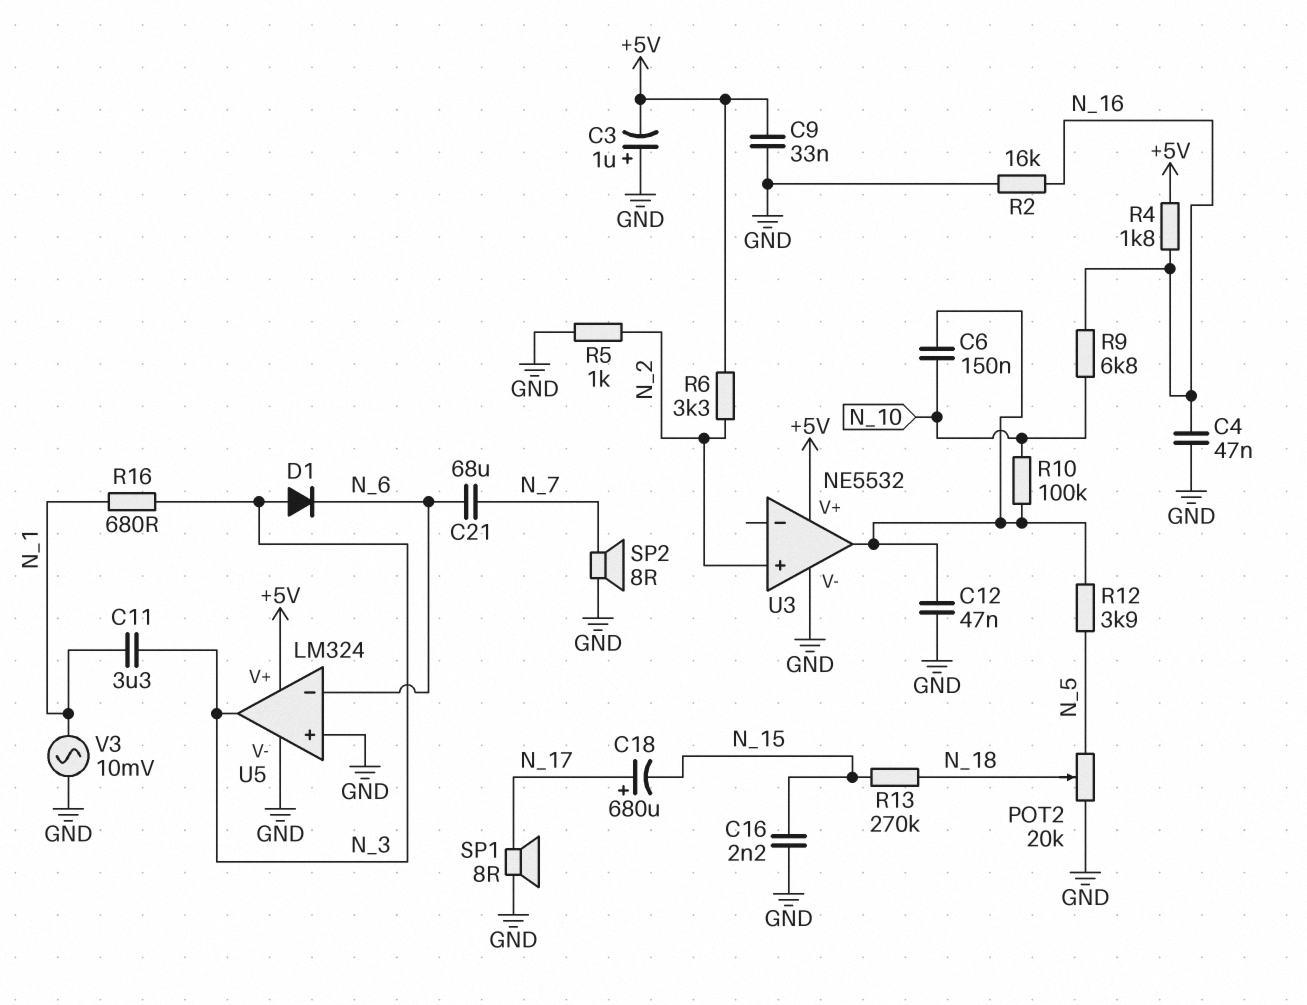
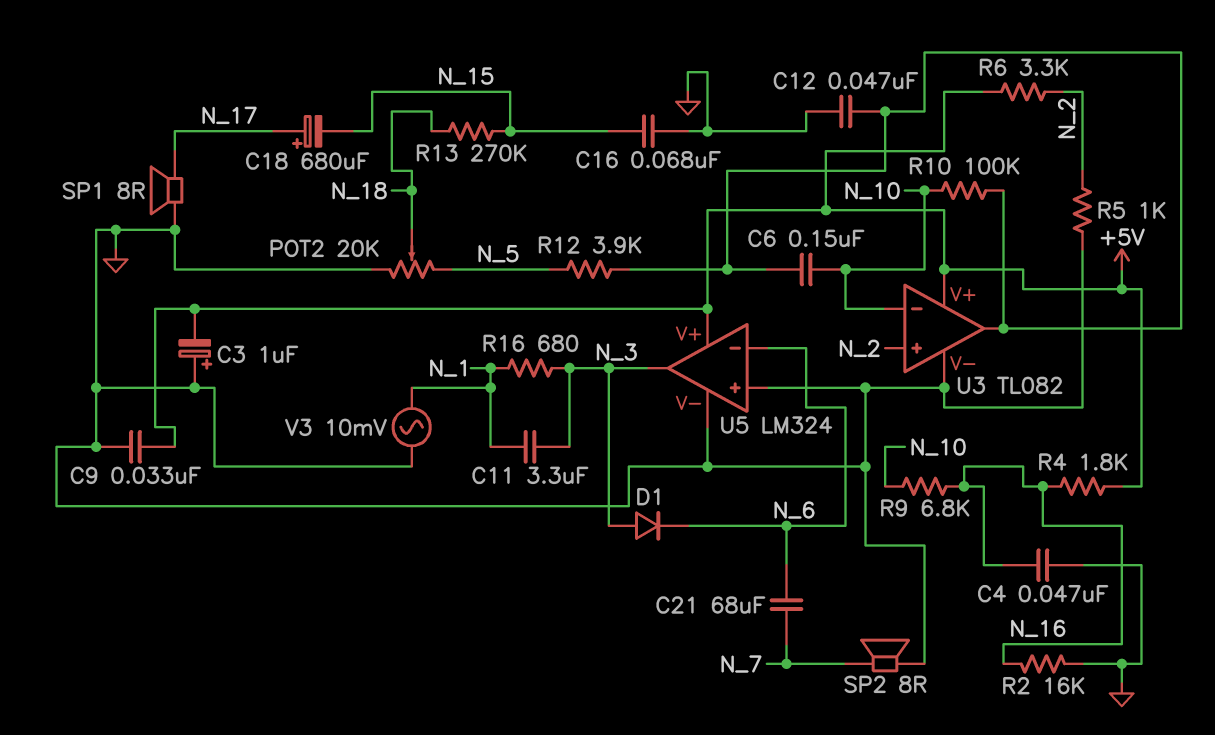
C16: 2.2nF (GND, N_15) -> 68nF (GND, N_15)
U3: NE5532 -> TL082
U3 pin in-: none -> N_10

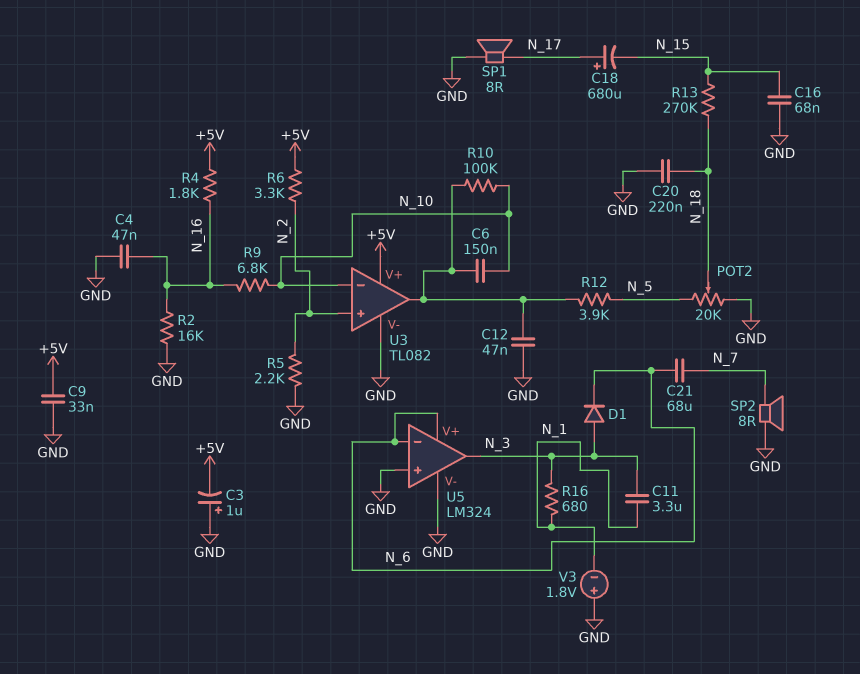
C20: none -> 220nF (GND, N_18)
R5: 1k (GND, N_2) -> 2.2k (GND, N_2)
U5 pin V+: +5V -> N_6
V3: AC 10mV (GND, N_1) -> 1.8V (plus GND, minus N_1)

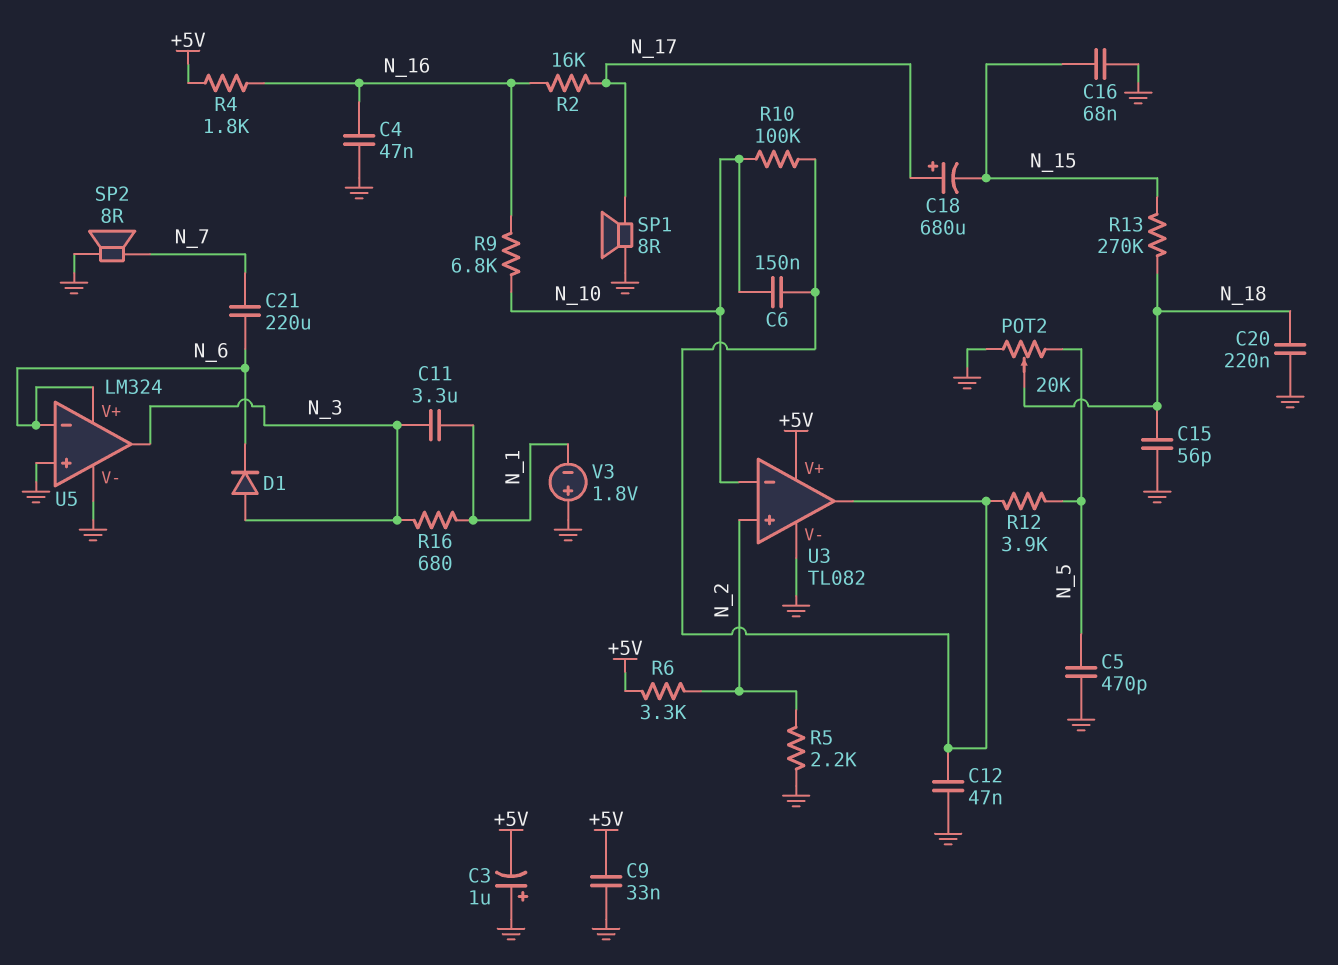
C5: none -> 470pF (GND, N_5)
C15: none -> 56pF (GND, N_18)
C21: 68uF (N_6, N_7) -> 220uF (N_6, N_7)
R2: 16k (GND, N_16) -> 16k (N_16, N_17)

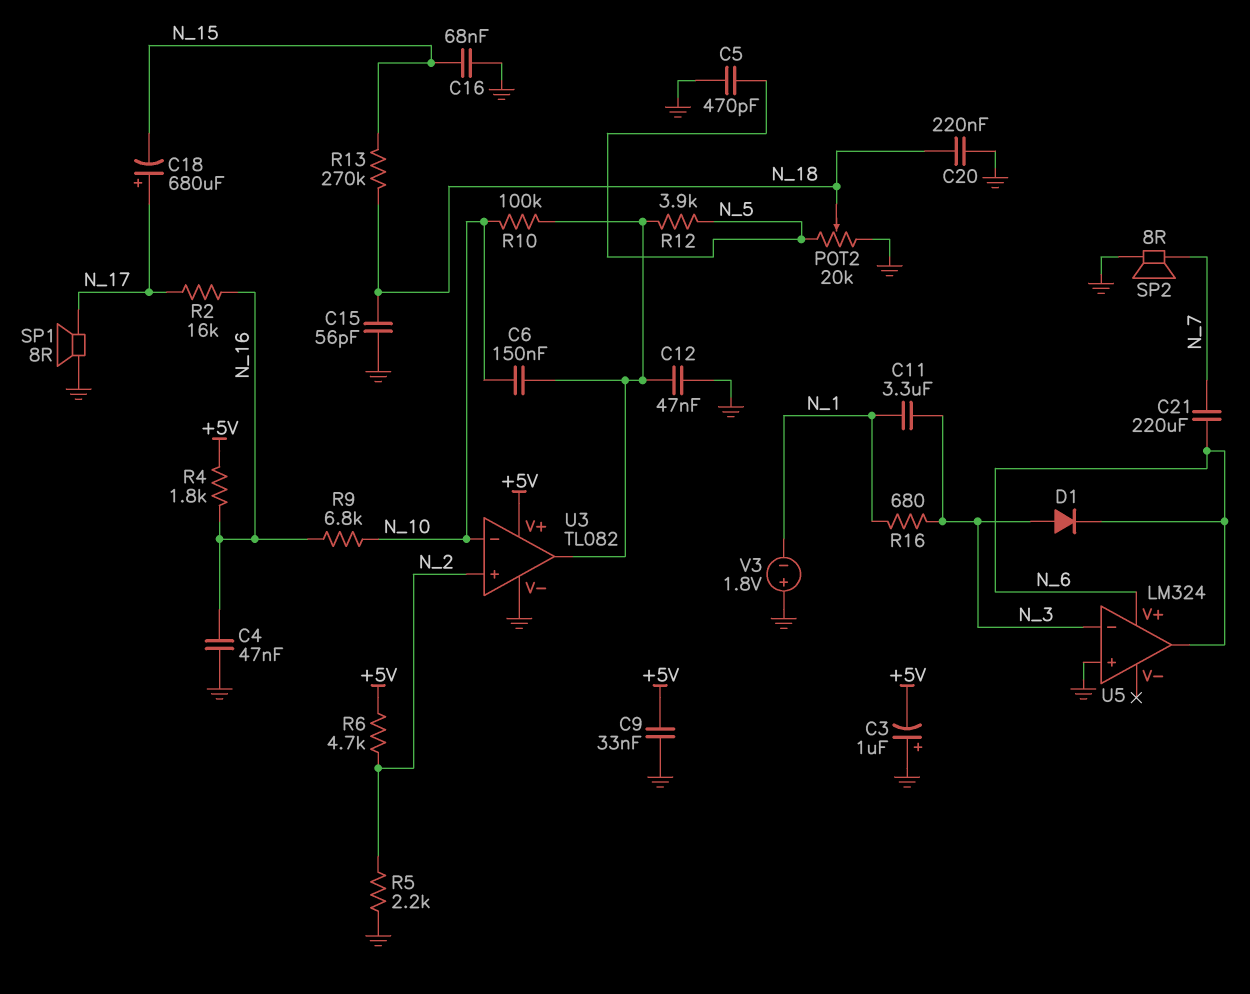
R6: 3.3k (+5V, N_2) -> 4.7k (+5V, N_2)
U5 pin V-: GND -> none
U5 pin in-: N_6 -> N_3
U5 pin out: N_3 -> N_6

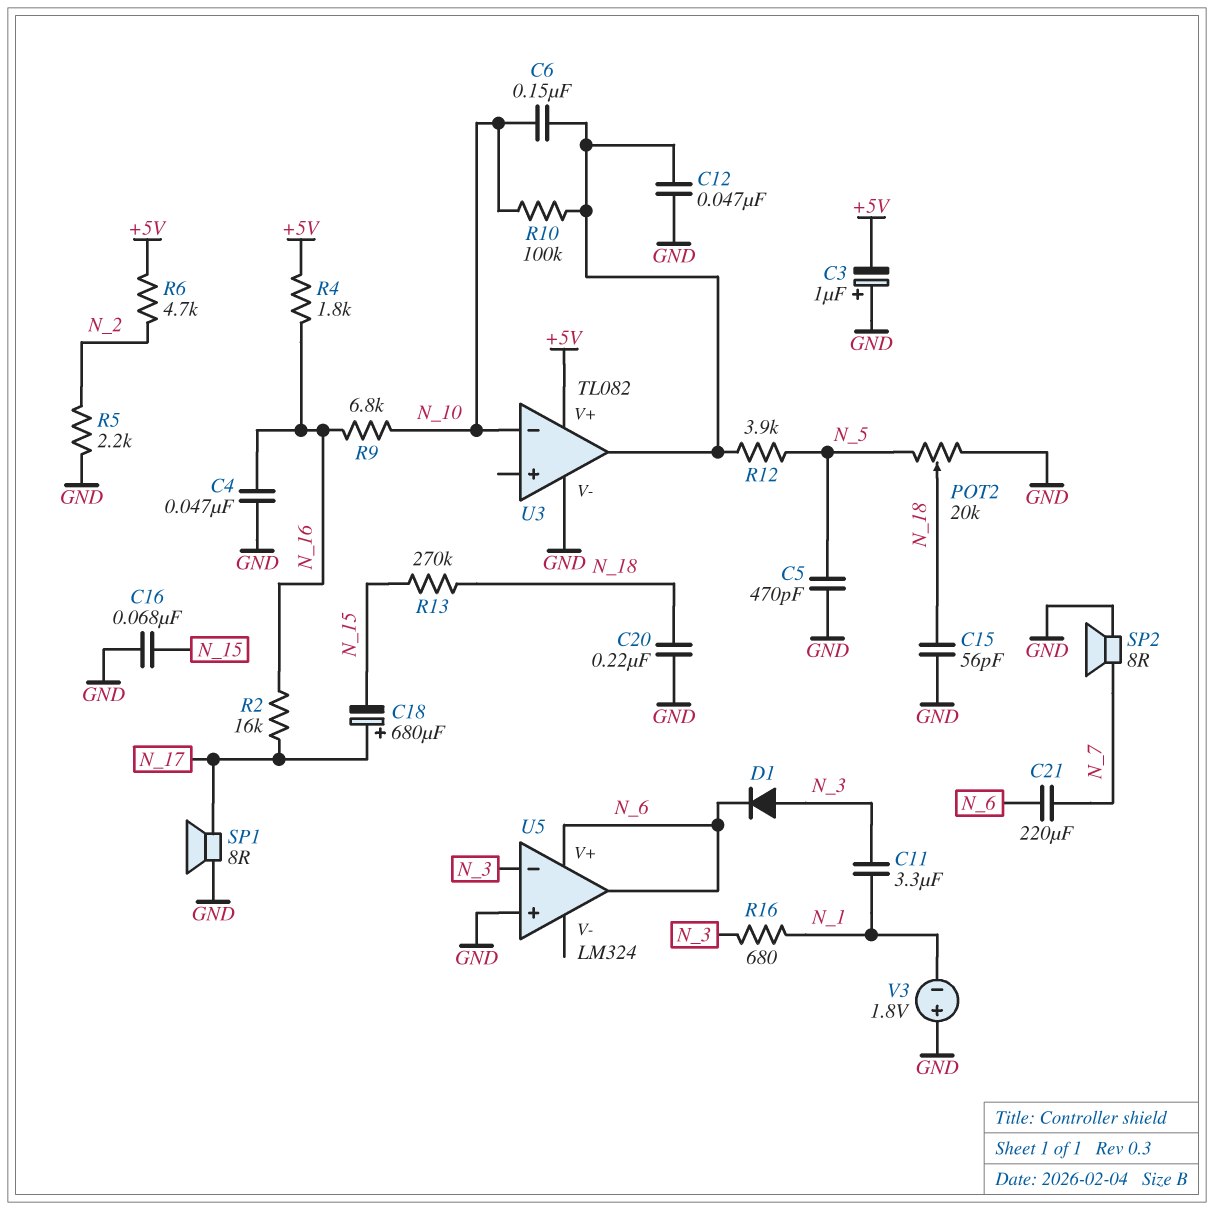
C9: 33nF (+5V, GND) -> none
U3 pin in+: N_2 -> none

